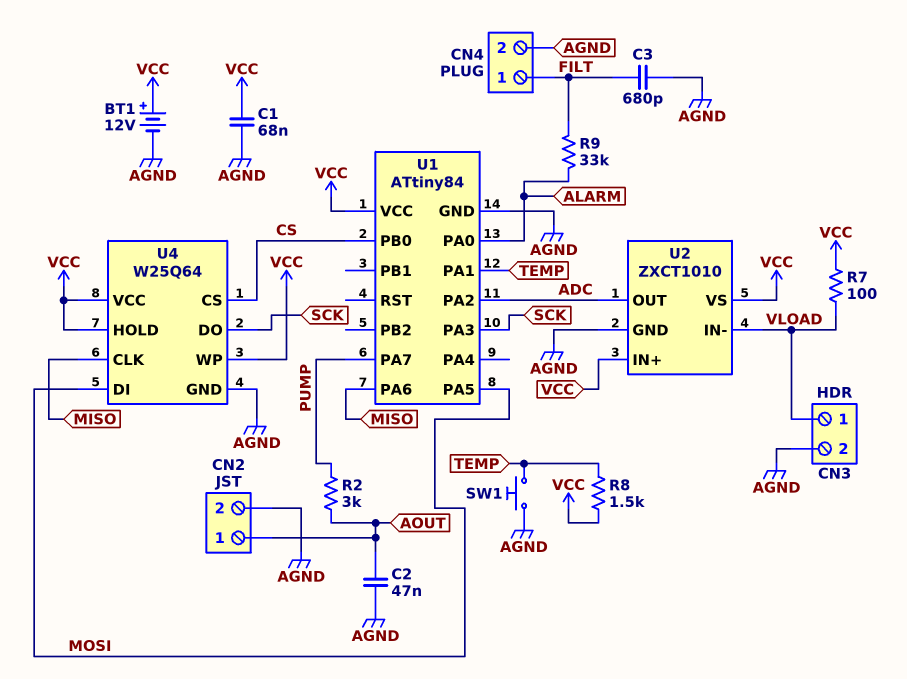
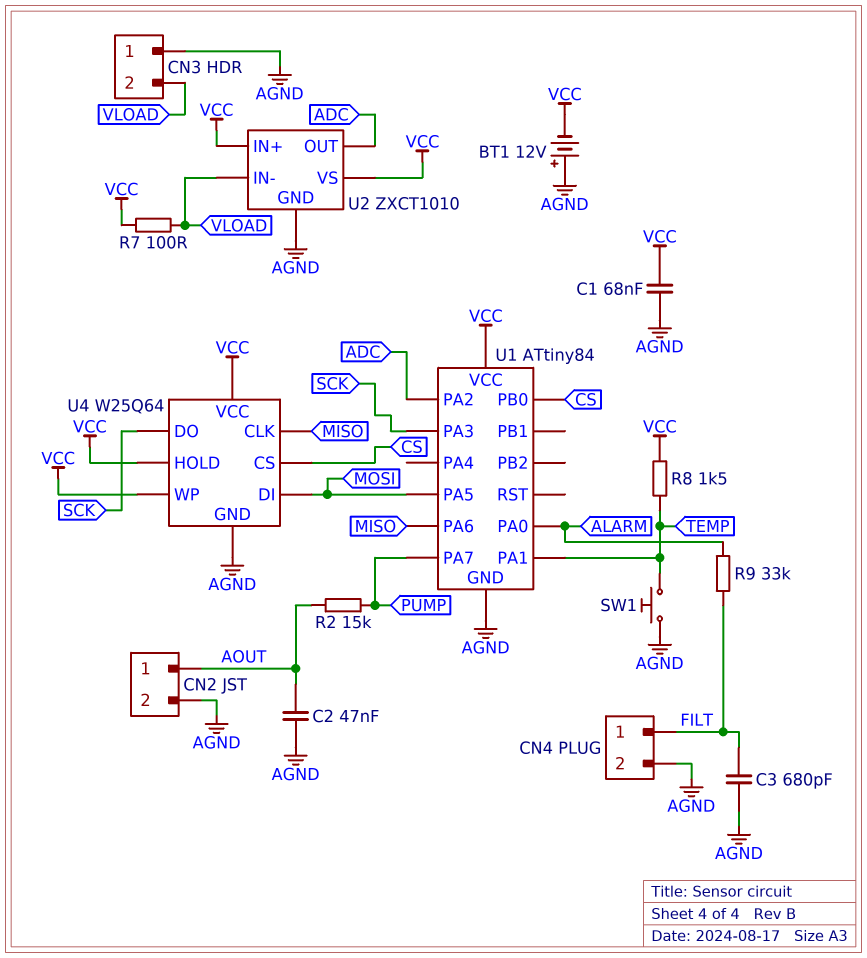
BT1: 12V (plus VCC, minus AGND) -> 12V (plus AGND, minus VCC)
CN3 pin 1: VLOAD -> AGND
CN3 pin 2: AGND -> VLOAD
R2: 3k (AOUT, PUMP) -> 15k (AOUT, PUMP)

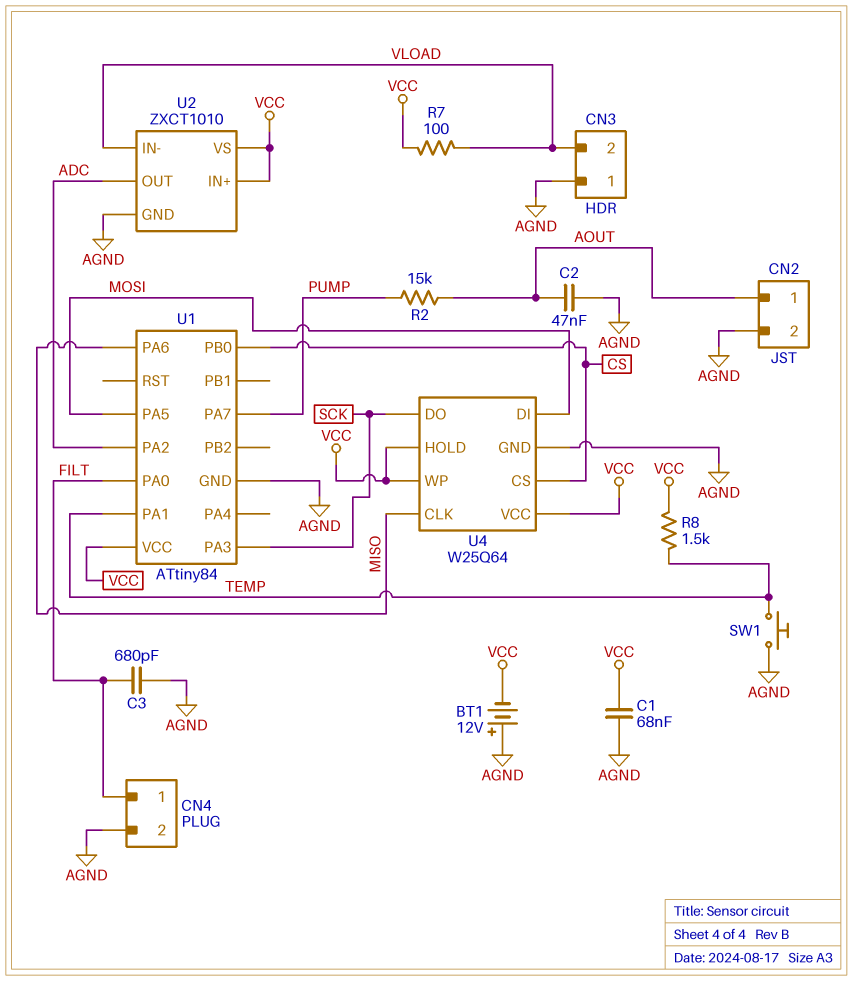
R9: 33k (ALARM, FILT) -> none
U1 pin PA0: ALARM -> FILT

